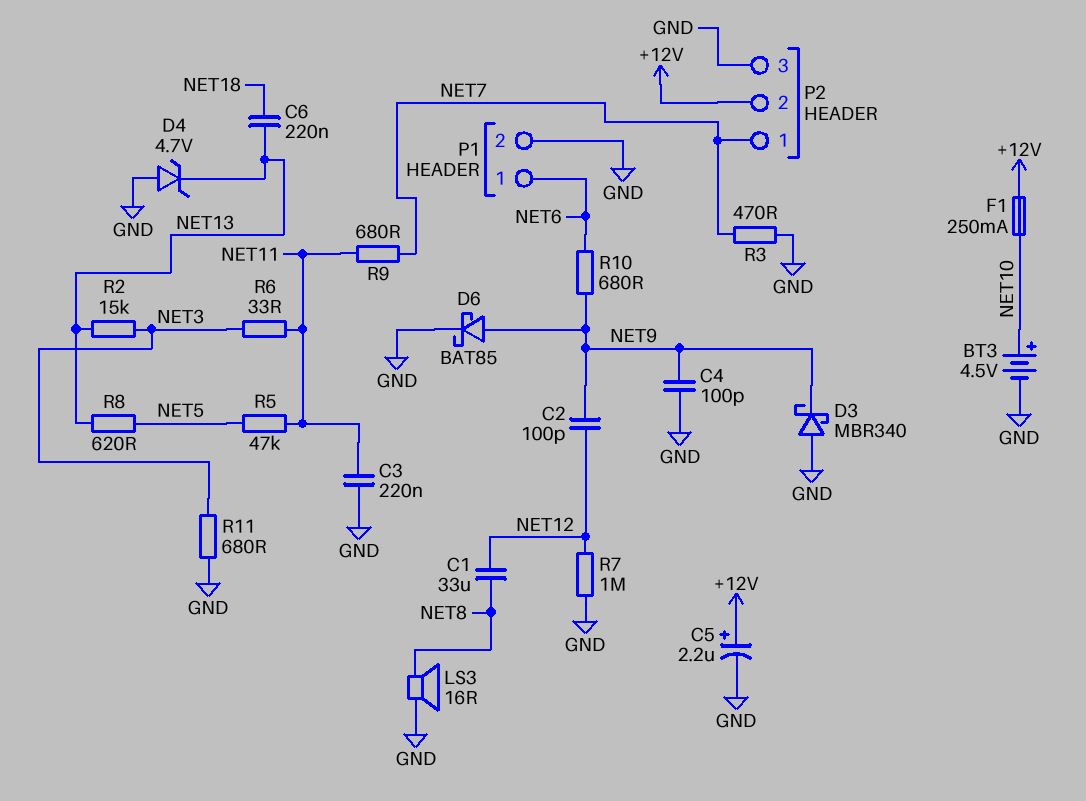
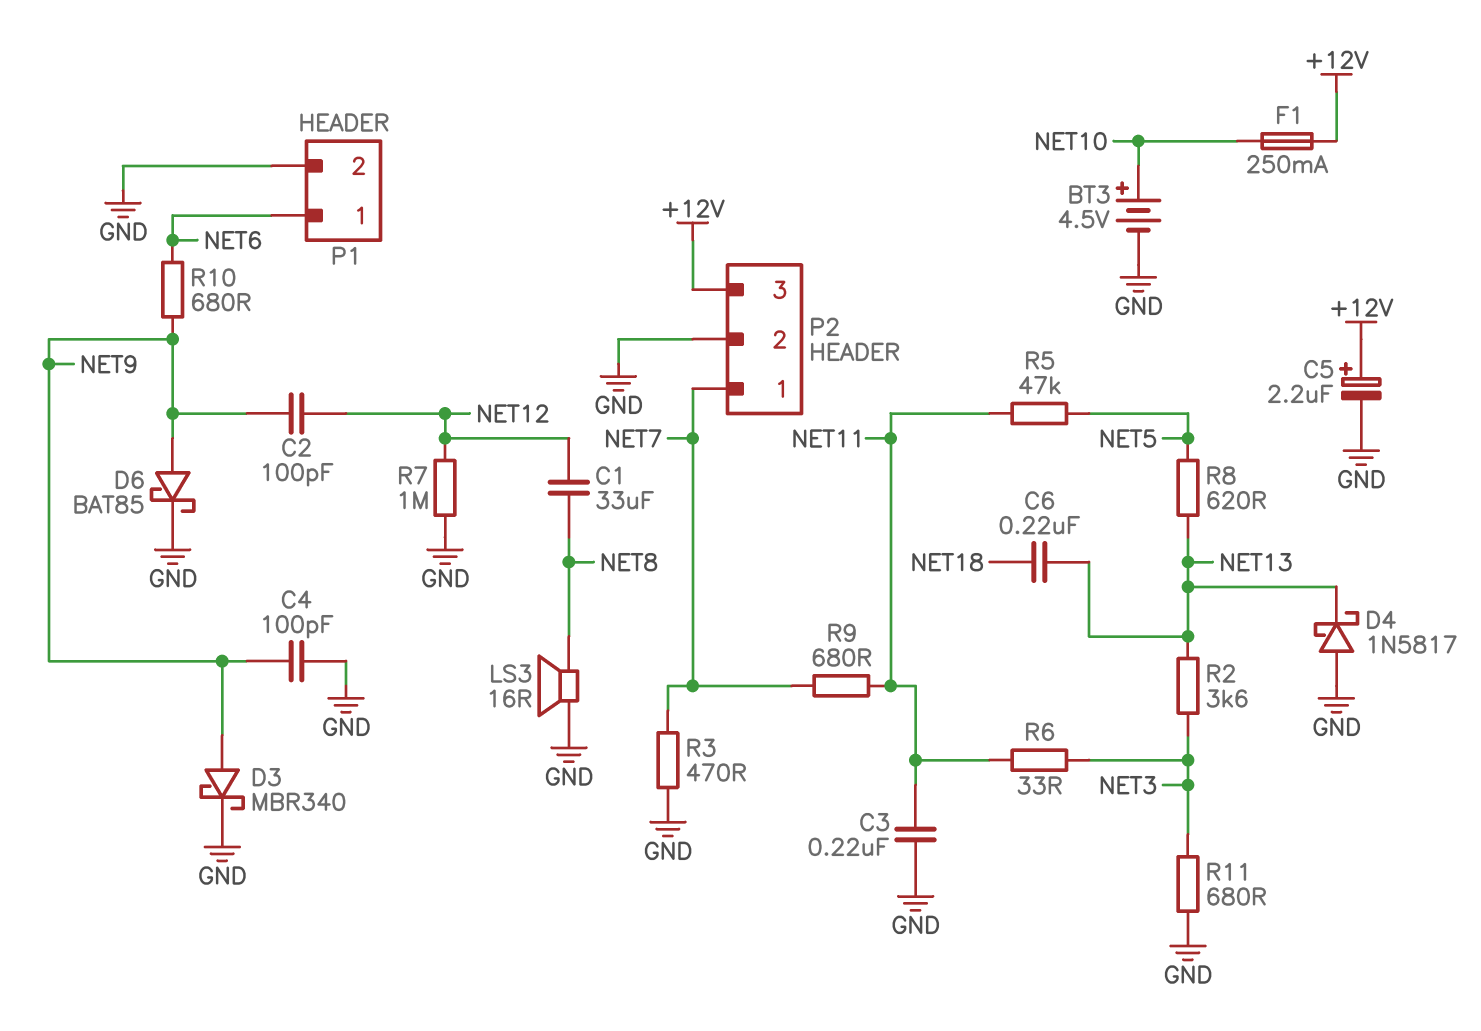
D3: schottky MBR340 (A GND, K NET9) -> schottky MBR340 (A NET9, K GND)
D4: zener 4.7V (A GND, K NET13) -> schottky 1N5817 (A GND, K NET13)
P2 pin 2: +12V -> GND
P2 pin 3: GND -> +12V
R2: 15k (NET3, NET13) -> 3.6k (NET3, NET13)

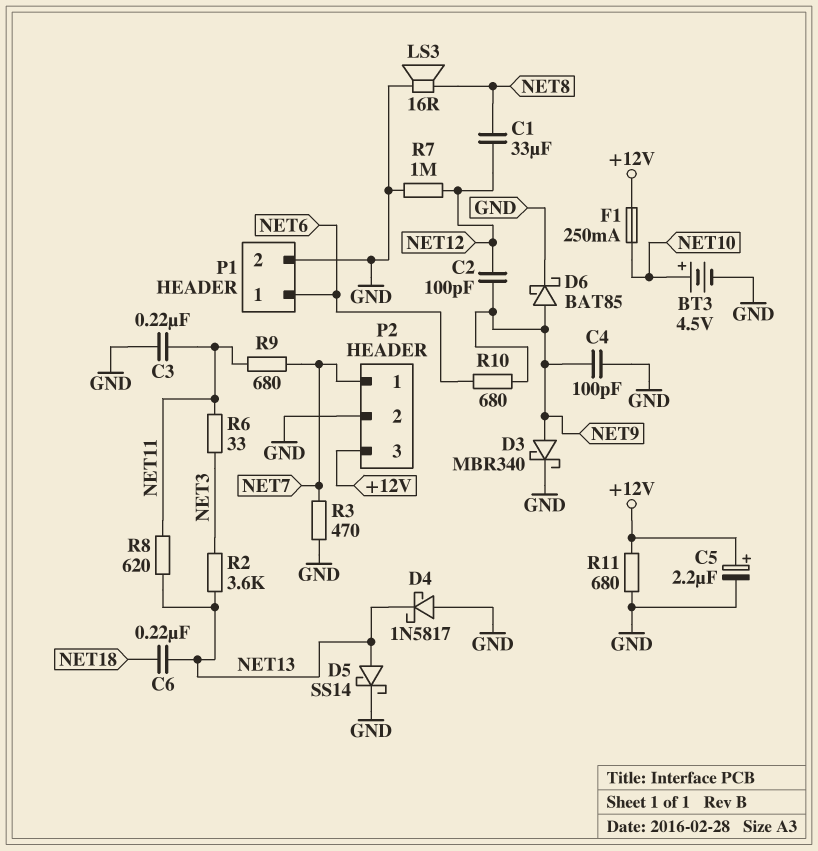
D5: none -> schottky SS14 (A NET13, K GND)
R5: 47k (NET5, NET11) -> none
R8: 620 (NET5, NET13) -> 620 (NET11, NET13)
R11: 680 (GND, NET3) -> 680 (+12V, GND)

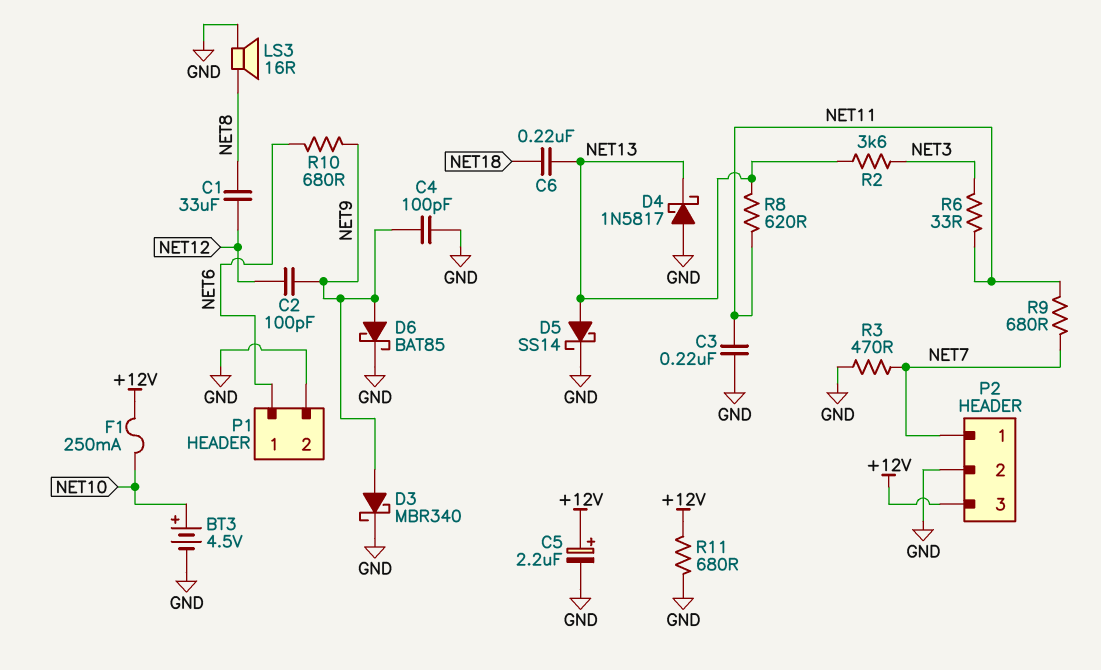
R7: 1M (GND, NET12) -> none

